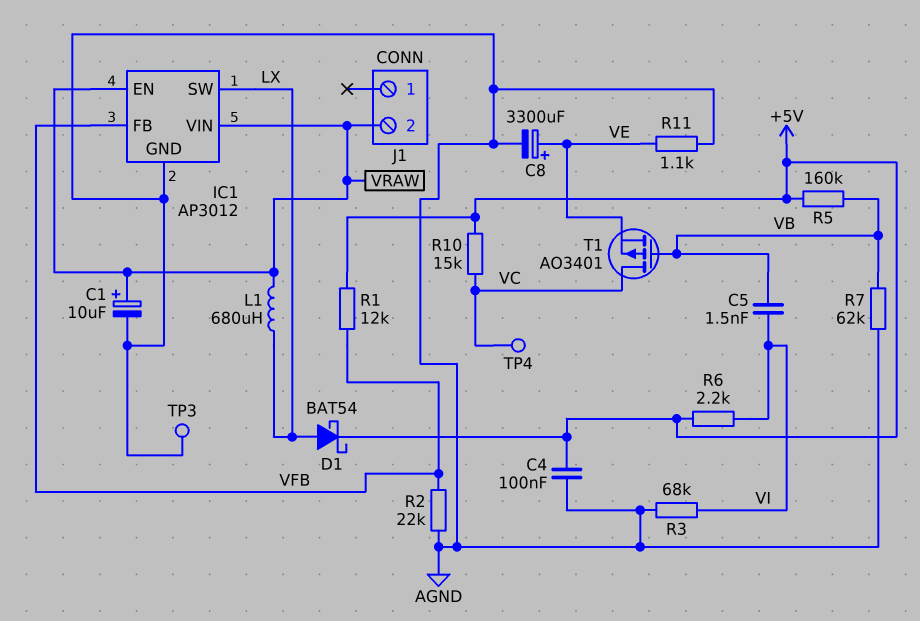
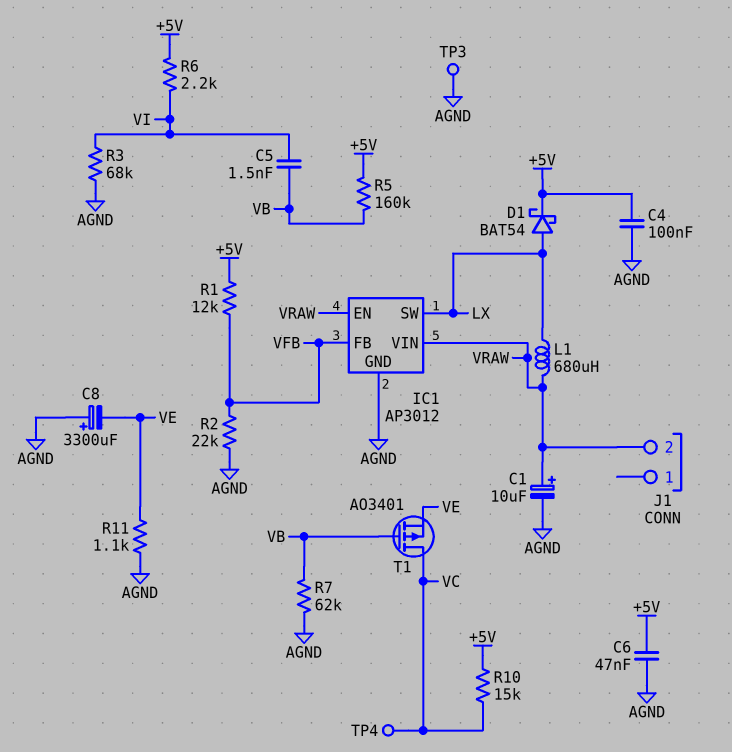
C6: none -> 47nF (+5V, AGND)
C8: 3300uF (plus VE, minus AGND) -> 3300uF (plus AGND, minus VE)

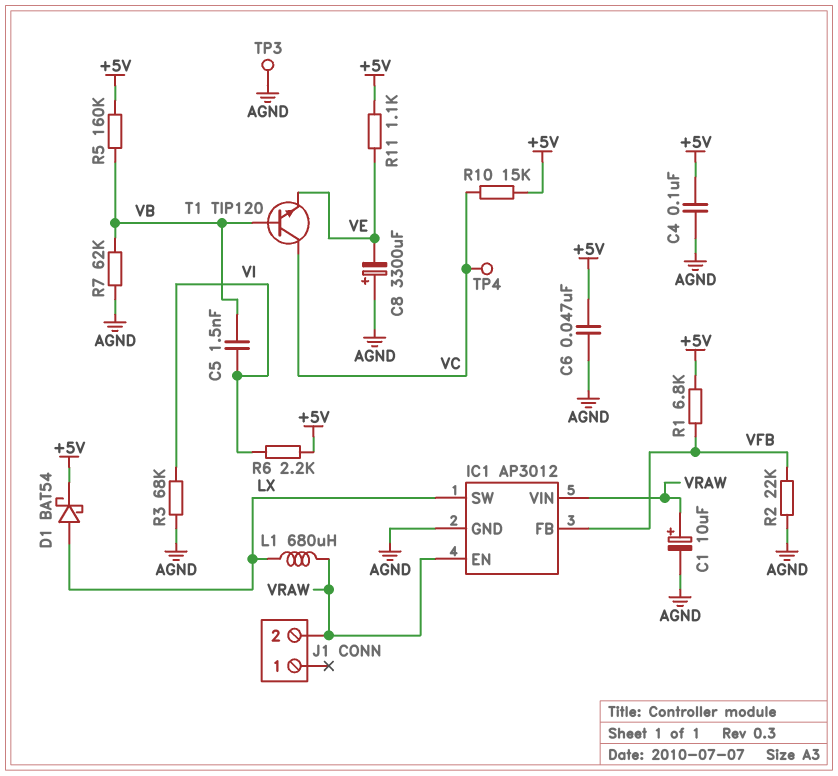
R1: 12k (+5V, VFB) -> 6.8k (+5V, VFB)
R11: 1.1k (AGND, VE) -> 1.1k (+5V, VE)
T1: PMOS AO3401 (G VB, D VC, S VE) -> NPN TIP120 (B VB, C VC, E VE)

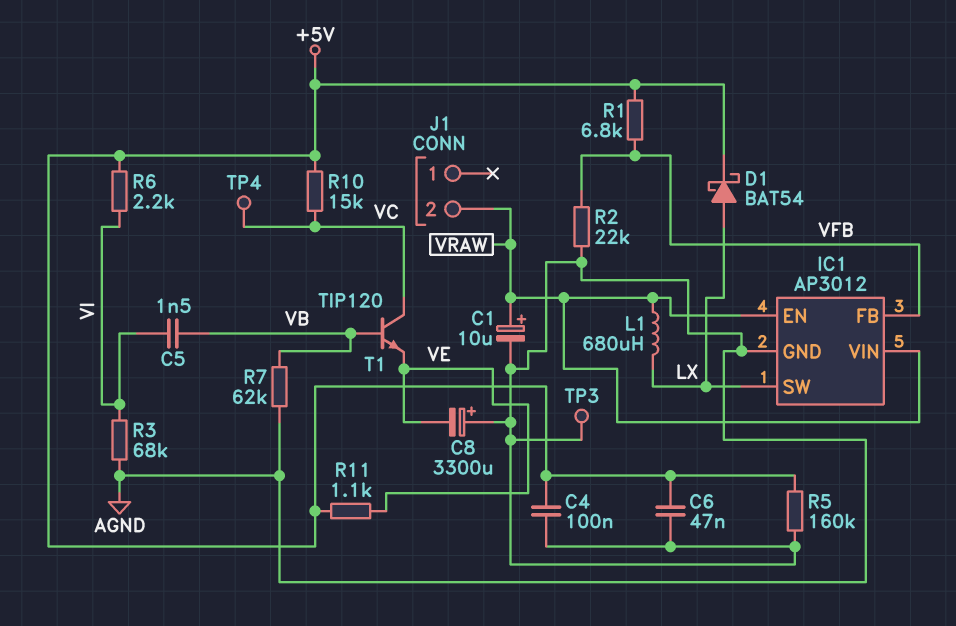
R5: 160k (+5V, VB) -> 160k (+5V, AGND)

